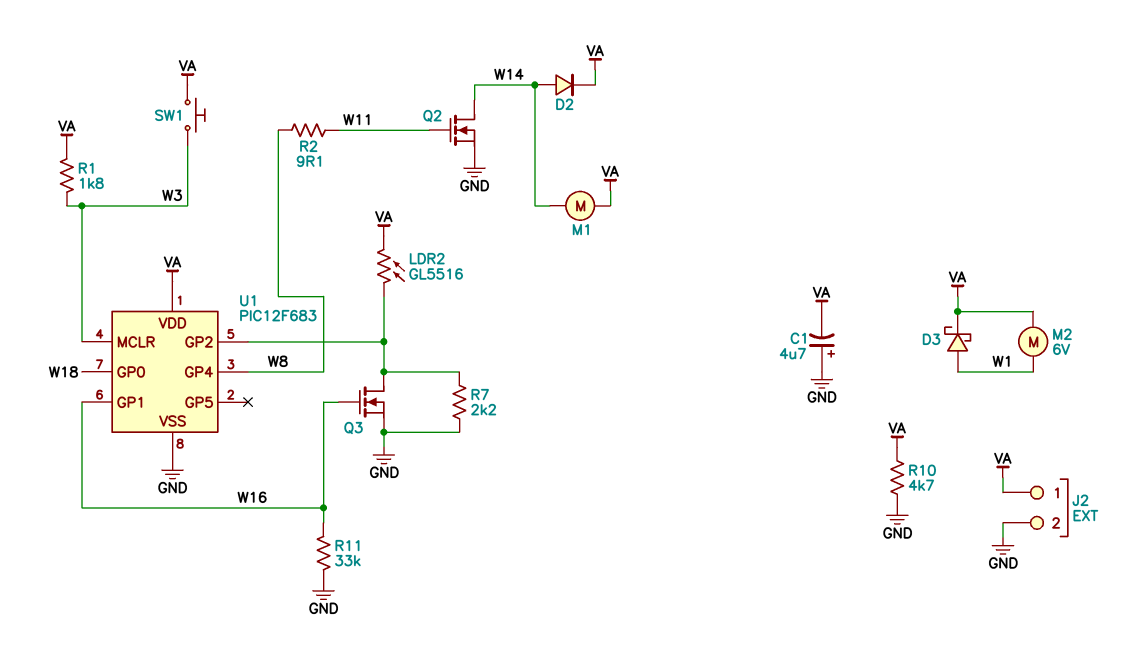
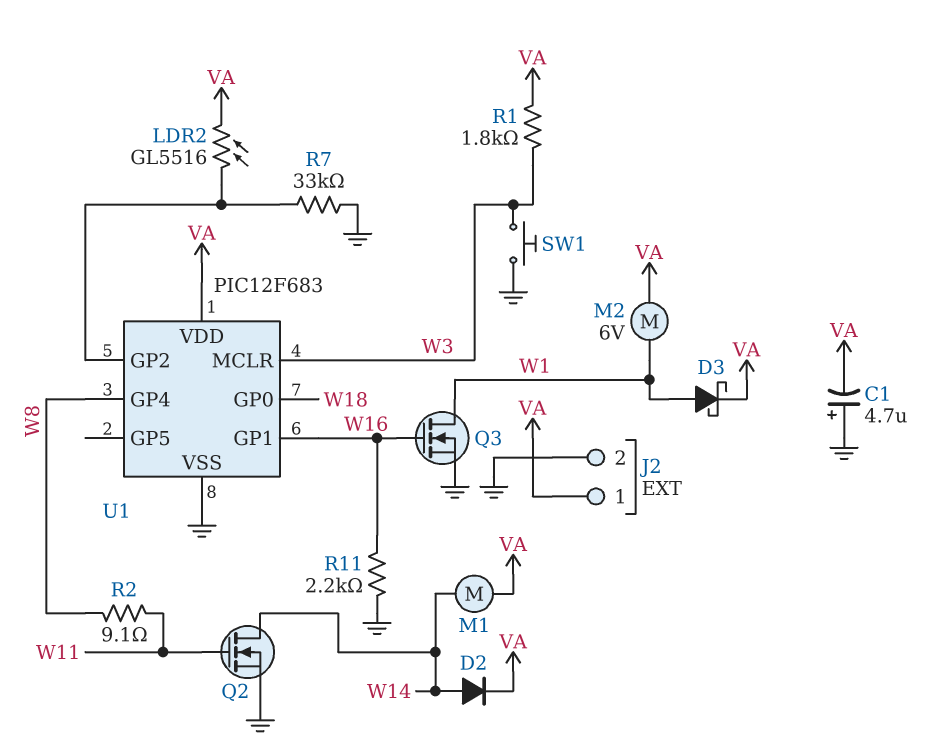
Q3: NMOS (G W16, D U1/GP2, S GND) -> NMOS (G W16, D W1, S GND)
R7: 2.2k (GND, U1/GP2) -> 33k (GND, U1/GP2)
R10: 4.7k (GND, VA) -> none
R11: 33k (GND, W16) -> 2.2k (GND, W16)
SW1: button (VA, W3) -> button (GND, W3)

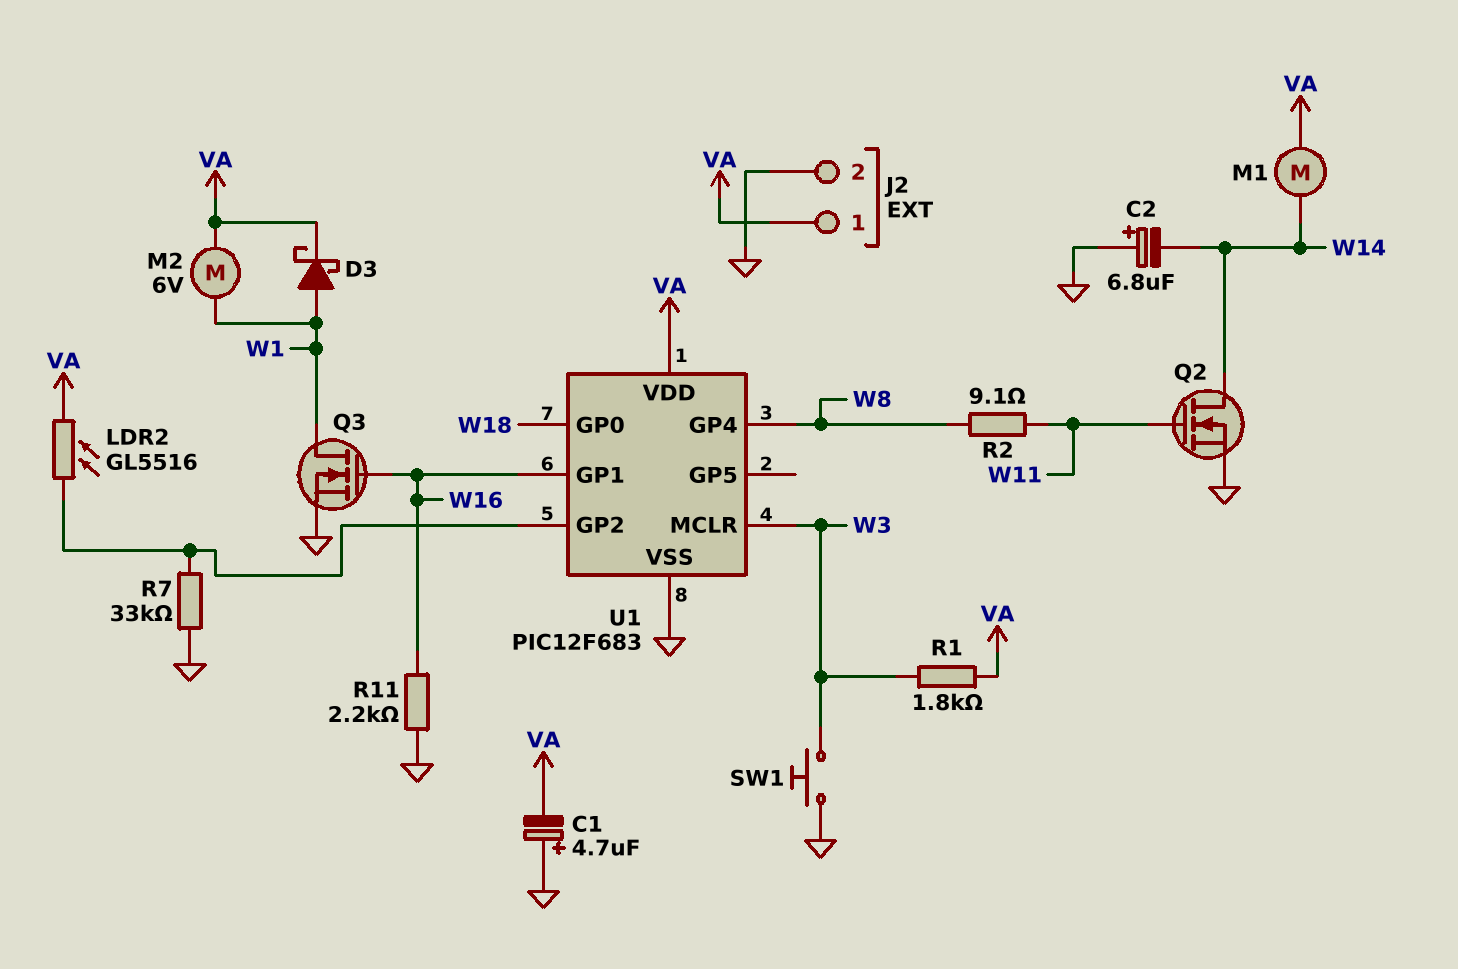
C2: none -> 6.8uF (plus GND, minus W14)
D2: diode (A W14, K VA) -> none

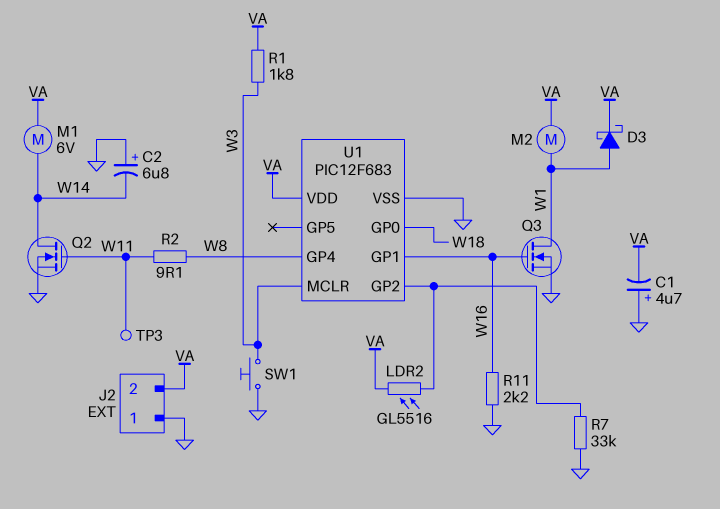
J2 pin 1: VA -> GND
J2 pin 2: GND -> VA
M1: motor (VA, W14) -> motor 6V (VA, W14)
M2: motor 6V (VA, W1) -> motor (VA, W1)
TP3: none -> test point (W11)

